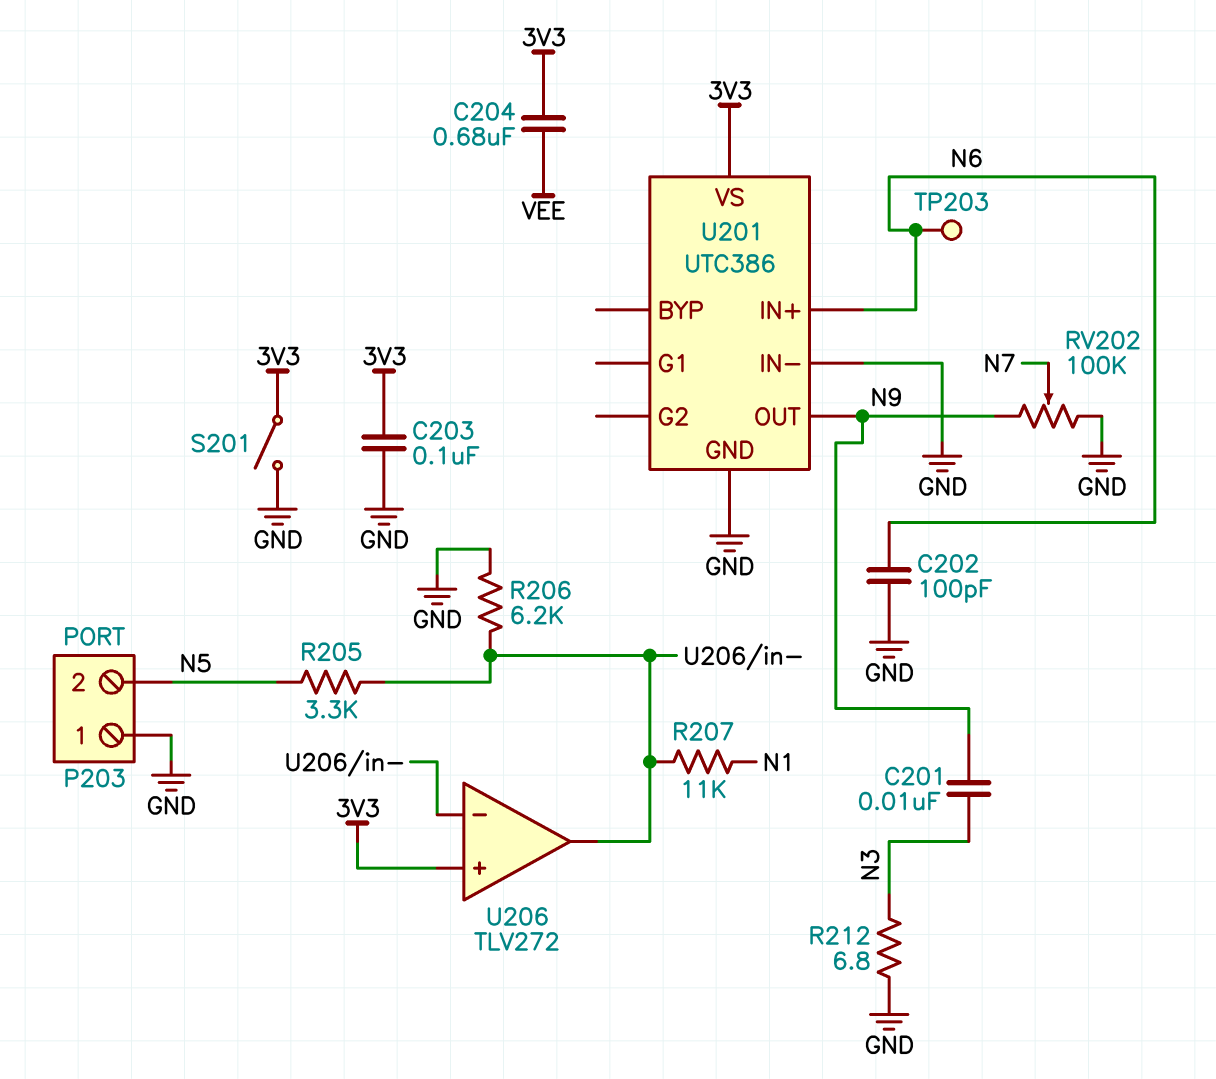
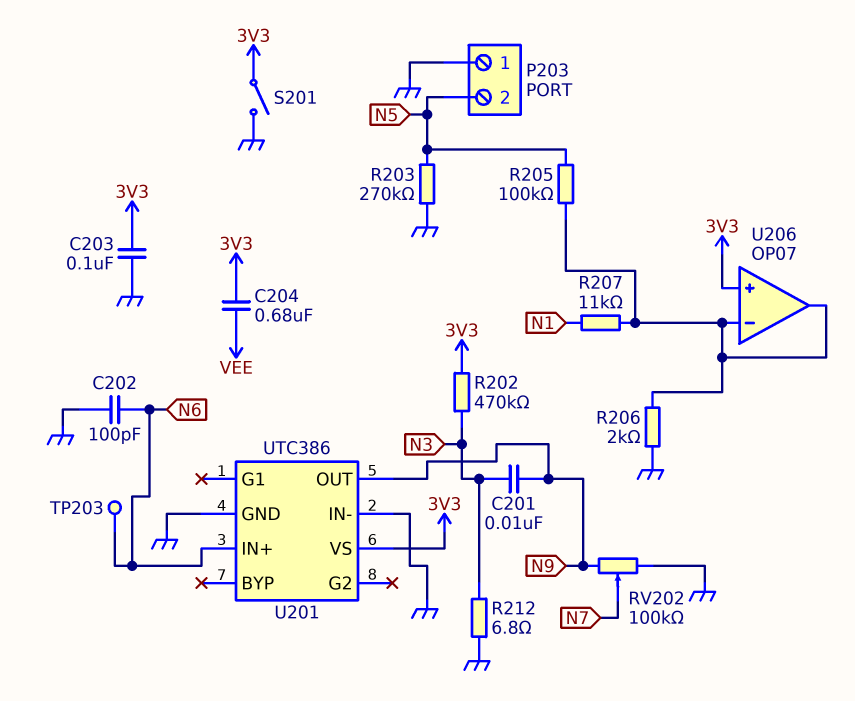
R202: none -> 470k (3V3, N3)
R203: none -> 270k (GND, N5)
R205: 3.3k (N5, U206/in-) -> 100k (N5, U206/in-)
R206: 6.2k (GND, U206/in-) -> 2k (GND, U206/in-)
U206: TLV272 -> OP07

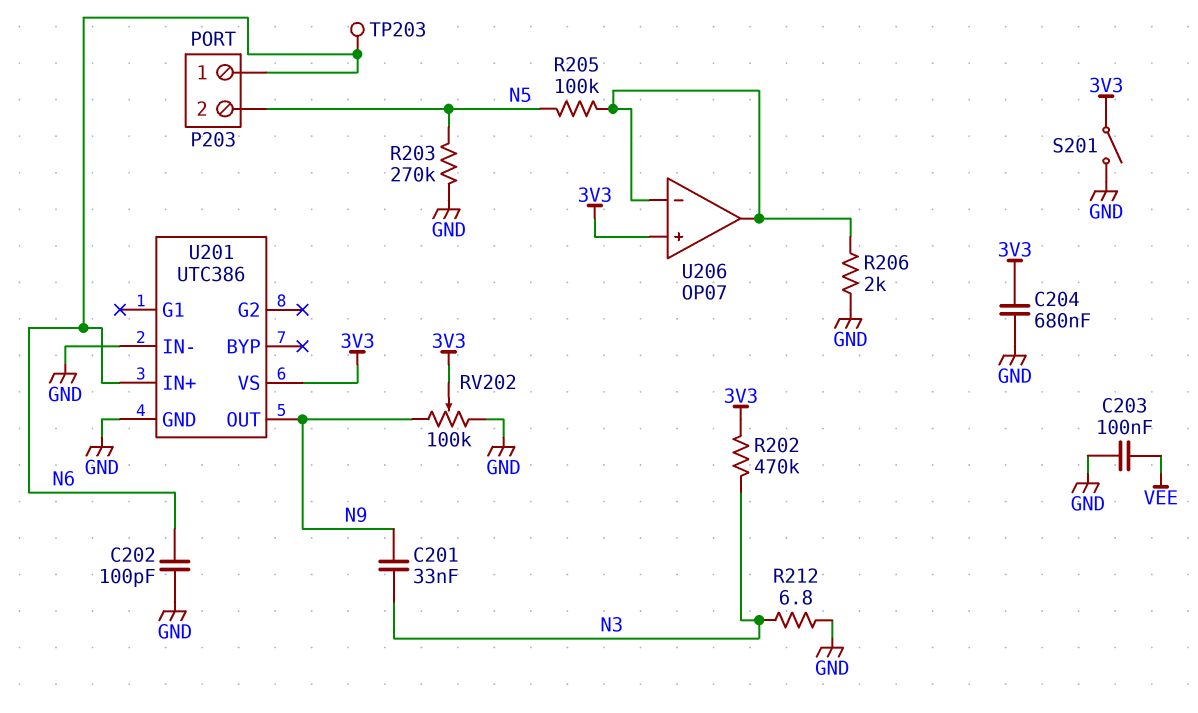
C201: 10nF (N3, N9) -> 33nF (N3, N9)
C203: 100nF (3V3, GND) -> 100nF (GND, VEE)
C204: 680nF (3V3, VEE) -> 680nF (3V3, GND)
P203 pin 1: GND -> N6
R207: 11k (N1, U206/in-) -> none
RV202: 100k (GND, N9, wiper N7) -> 100k (GND, N9, wiper 3V3)

